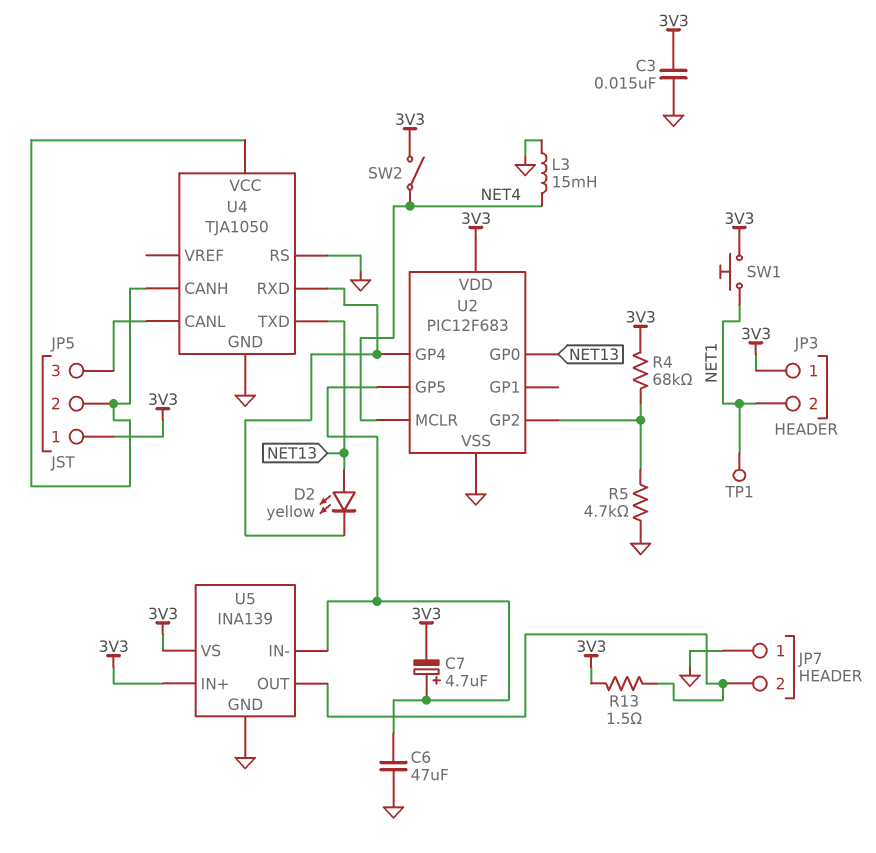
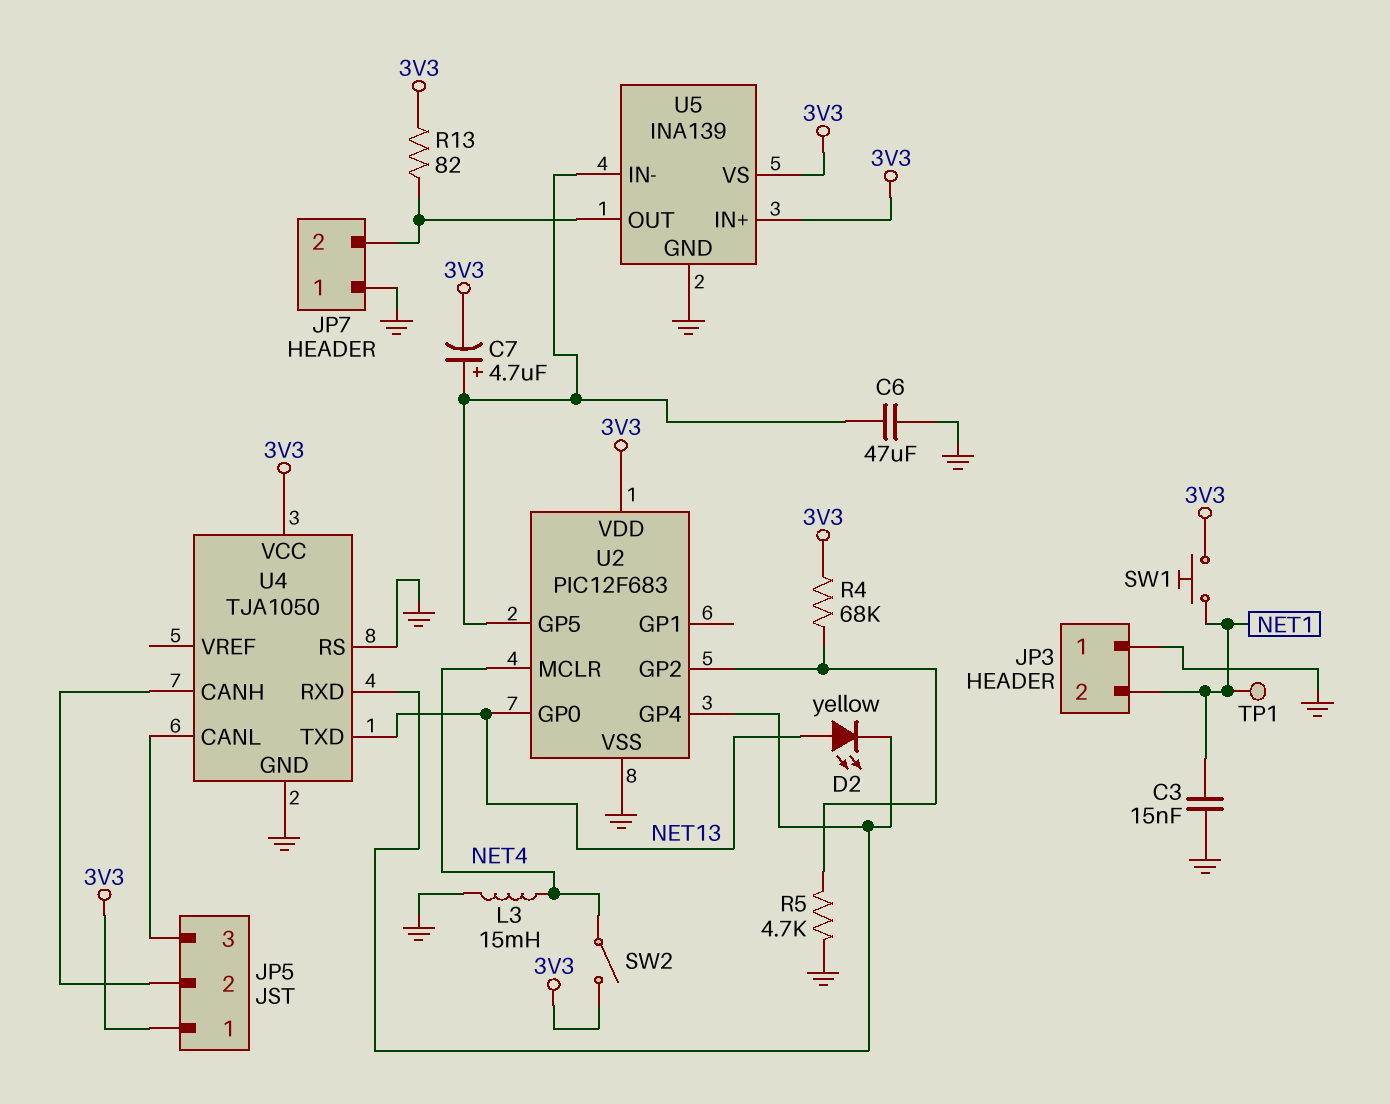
C3: 15nF (3V3, GND) -> 15nF (GND, NET1)
JP3 pin 1: 3V3 -> GND
R13: 1.5 (3V3, JP7/2) -> 82 (3V3, JP7/2)
U4 pin VCC: JP5/2 -> 3V3

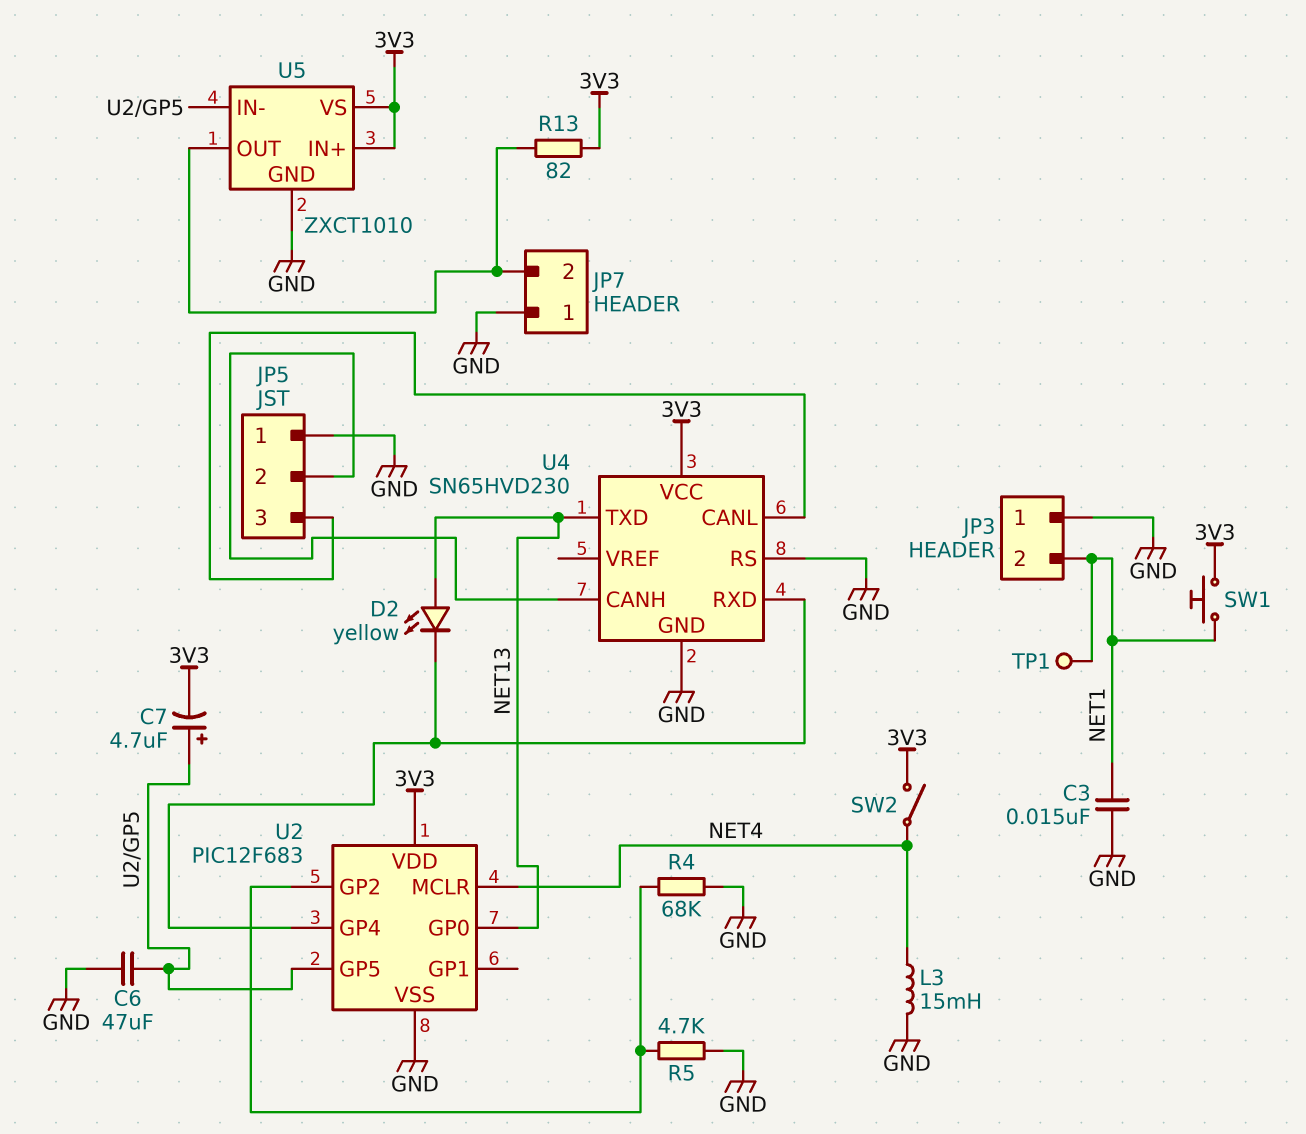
JP5 pin 1: 3V3 -> GND
R4: 68k (3V3, U2/GP2) -> 68k (GND, U2/GP2)
U4: TJA1050 -> SN65HVD230
U5: INA139 -> ZXCT1010

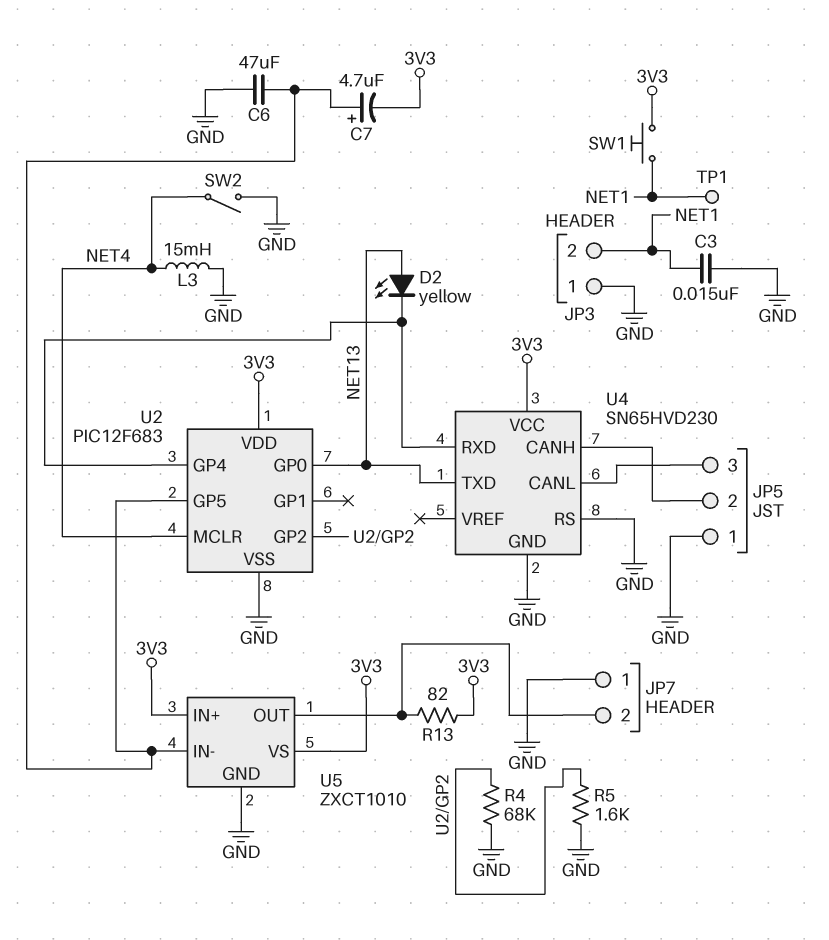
R5: 4.7k (GND, U2/GP2) -> 1.6k (GND, U2/GP2)
SW2: switch (3V3, NET4) -> switch (GND, NET4)

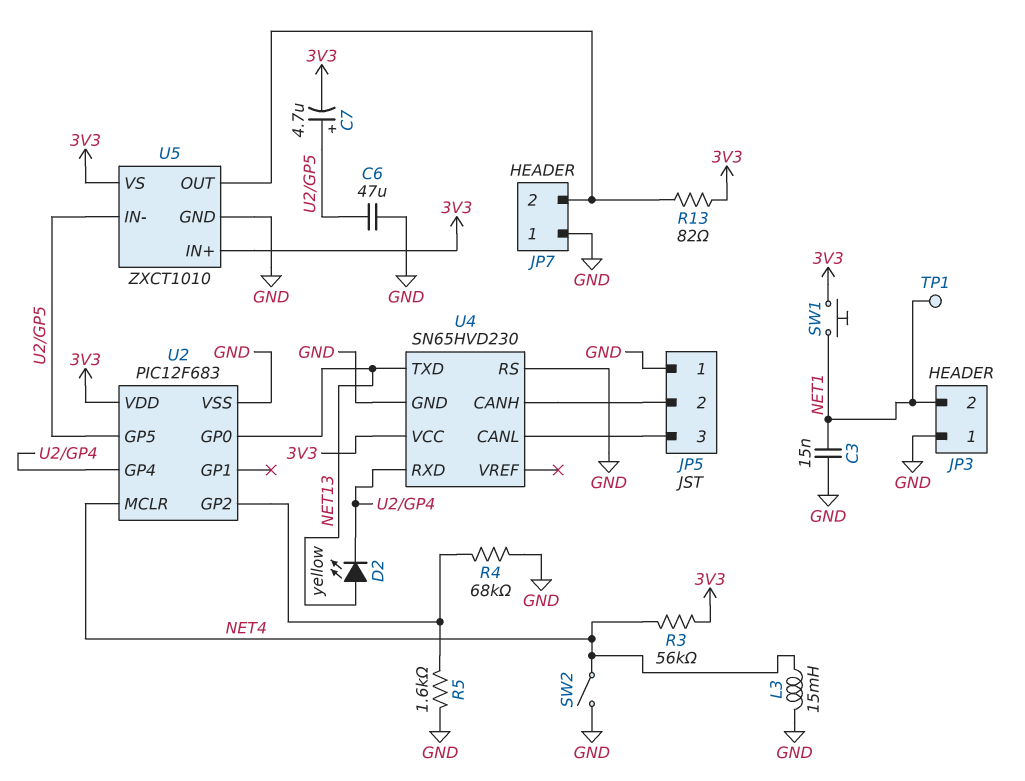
R3: none -> 56k (3V3, NET4)

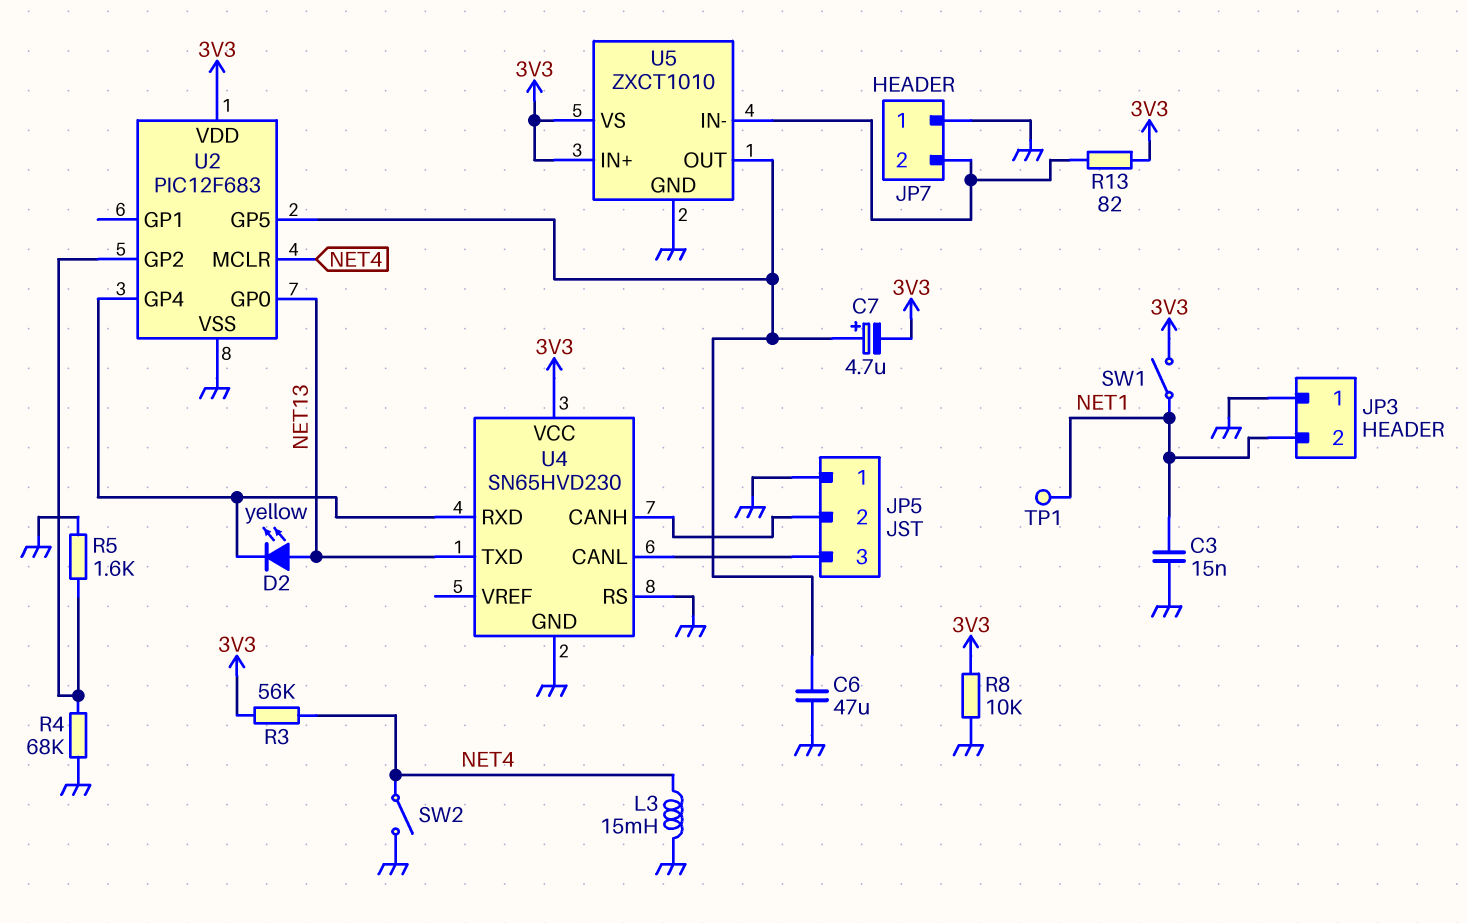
R8: none -> 10k (3V3, GND)
SW1: button (3V3, NET1) -> switch (3V3, NET1)
U5 pin IN-: U2/GP5 -> JP7/2
U5 pin OUT: JP7/2 -> U2/GP5

